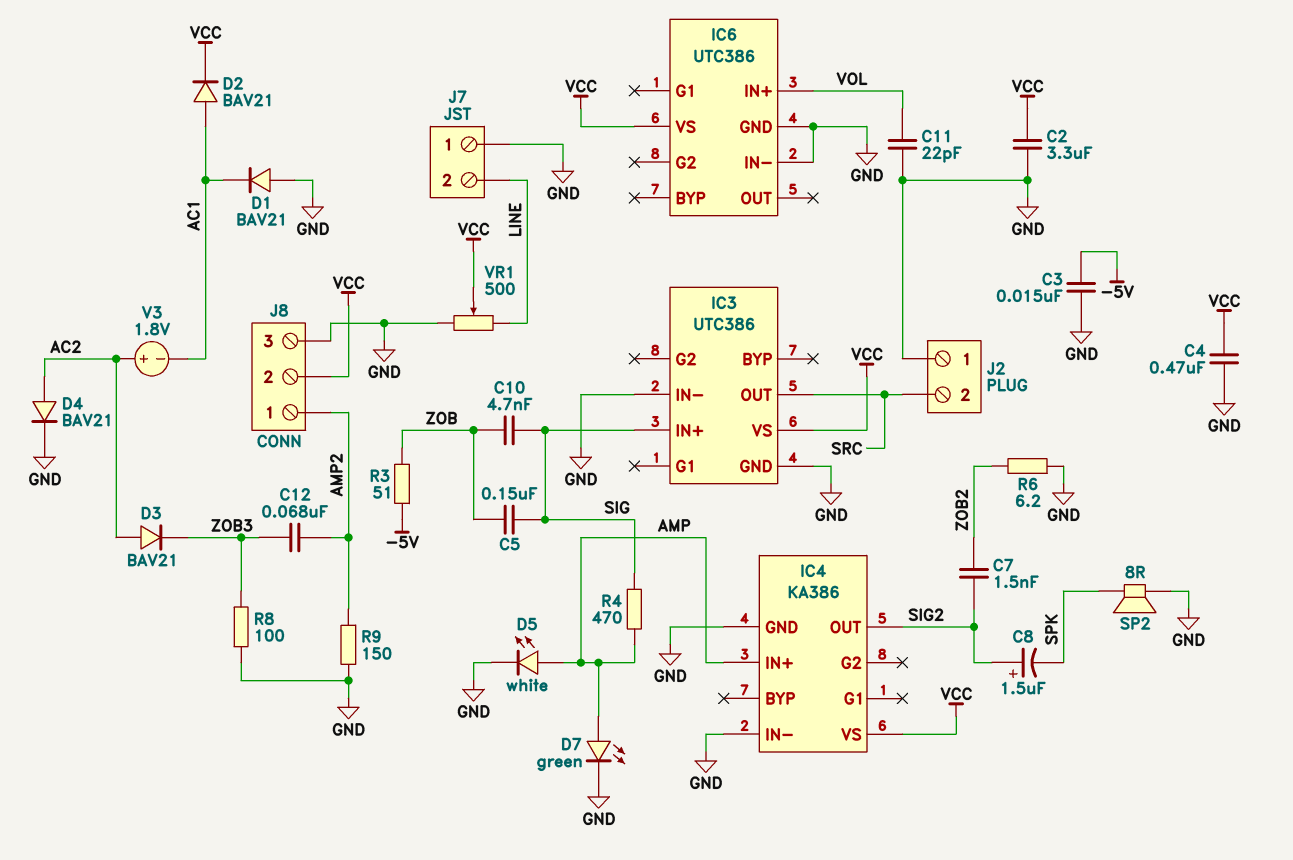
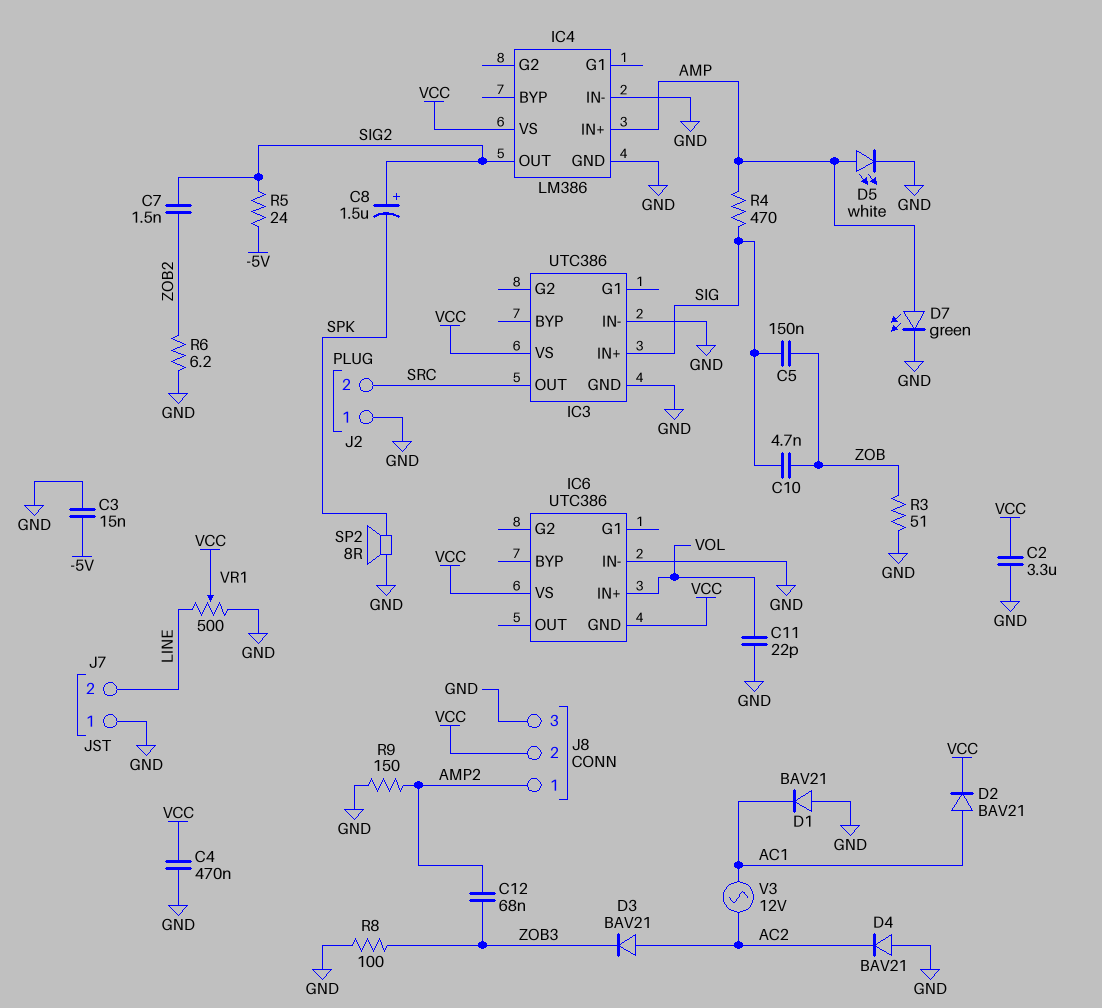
D4: diode BAV21 (A AC2, K GND) -> diode BAV21 (A GND, K AC2)
IC4: KA386 -> LM386
IC6 pin GND: GND -> VCC
R3: 51 (-5V, ZOB) -> 51 (GND, ZOB)
R5: none -> 24 (-5V, SIG2)
V3: 1.8V (plus AC2, minus AC1) -> AC 12V (AC1, AC2)

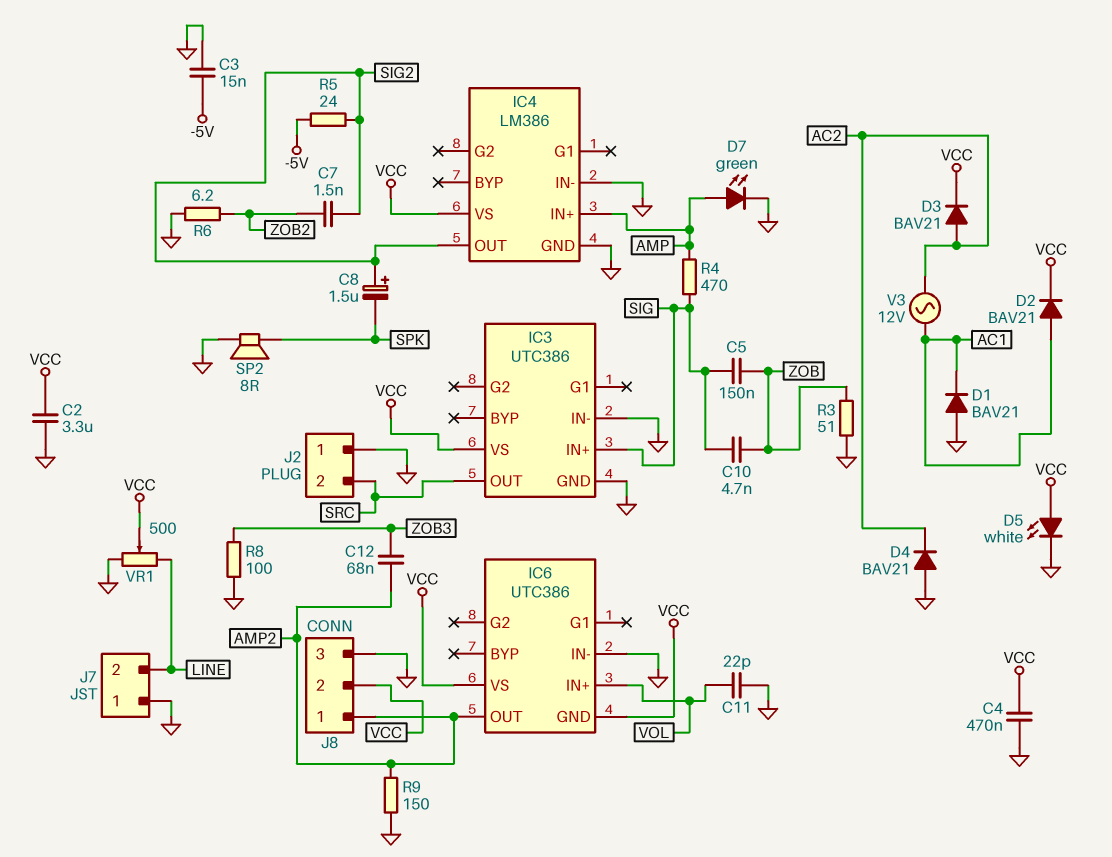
D3: diode BAV21 (A AC2, K ZOB3) -> diode BAV21 (A AC2, K VCC)
D5: LED white (A AMP, K GND) -> LED white (A VCC, K GND)
IC6 pin OUT: none -> AMP2

